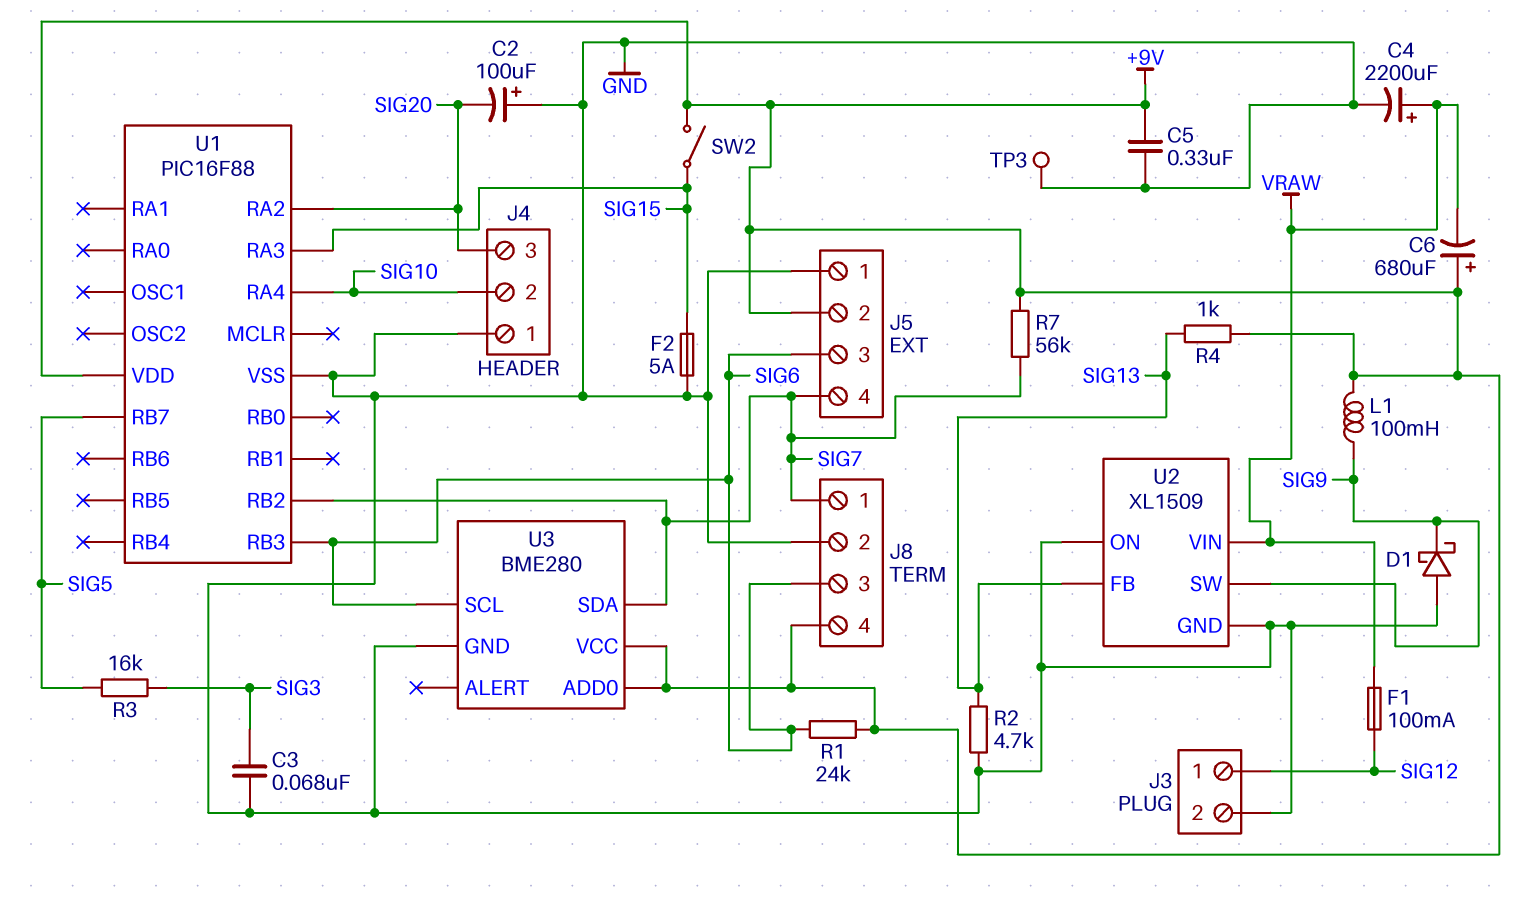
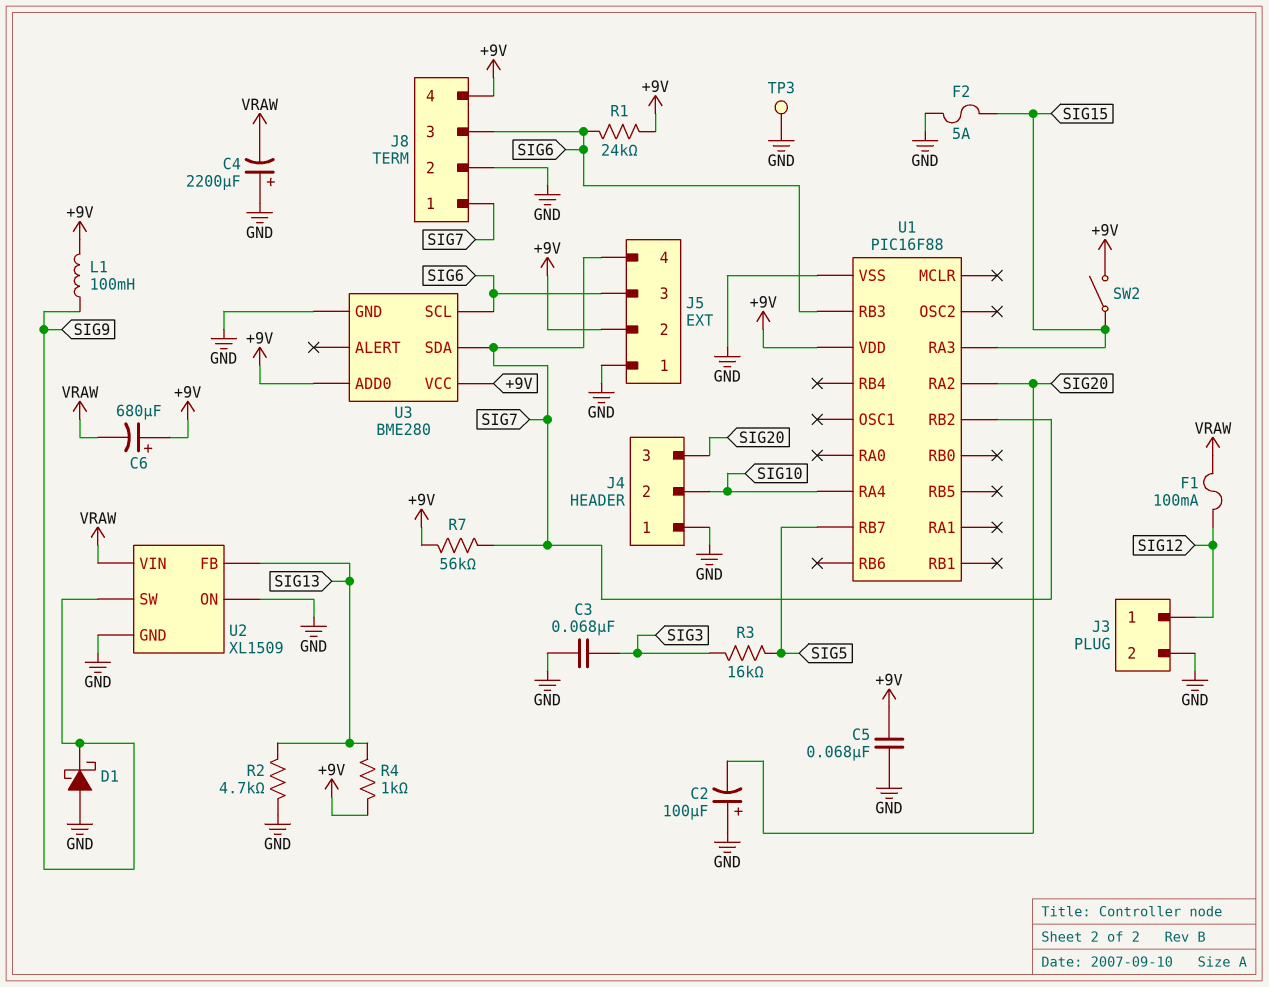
C4: 2200uF (plus VRAW, minus GND) -> 2200uF (plus GND, minus VRAW)
C5: 330nF (+9V, GND) -> 68nF (+9V, GND)

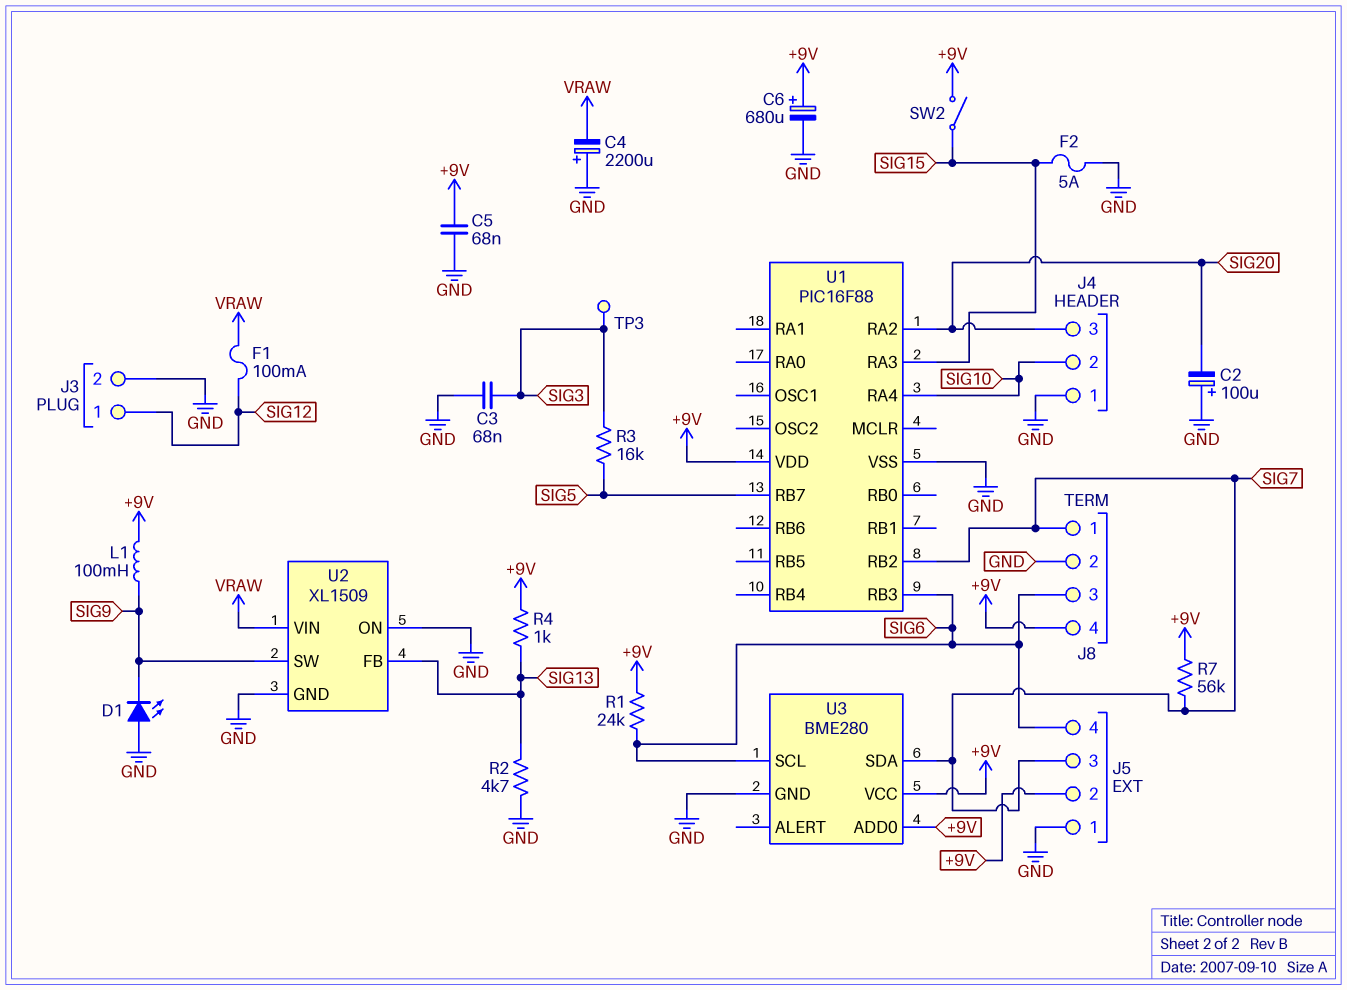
C6: 680uF (plus +9V, minus VRAW) -> 680uF (plus +9V, minus GND)
D1: schottky (A GND, K SIG9) -> LED (A GND, K SIG9)
J5 pin 3: SIG6 -> SIG7
J5 pin 4: SIG7 -> SIG6
TP3: test point (GND) -> test point (SIG3)

